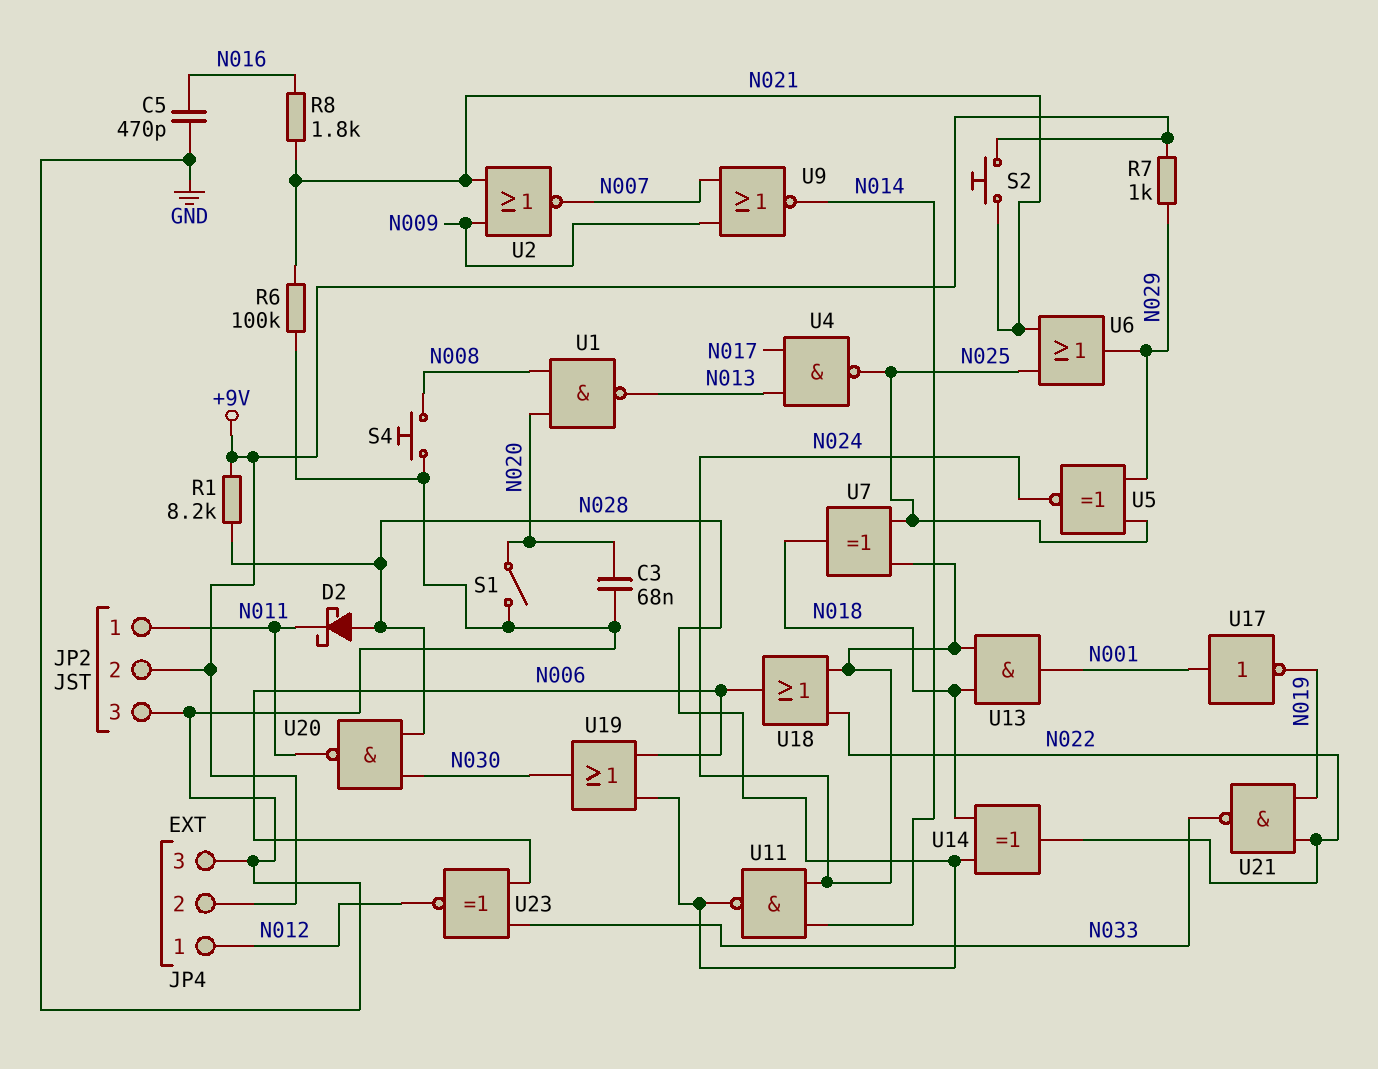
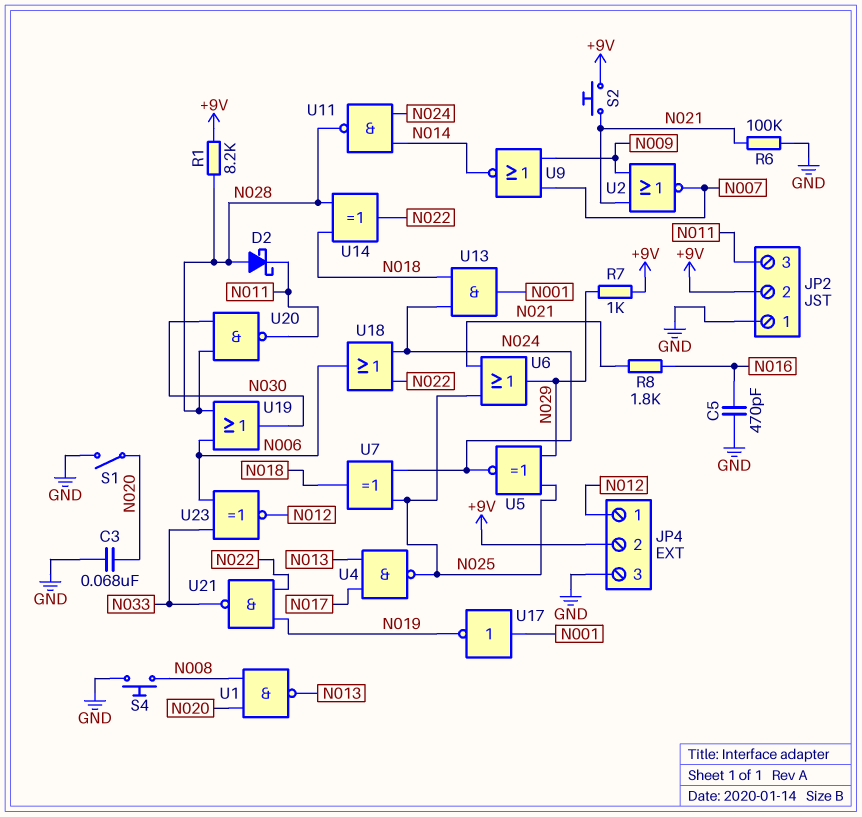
JP2 pin 1: N011 -> GND
JP2 pin 3: GND -> N011

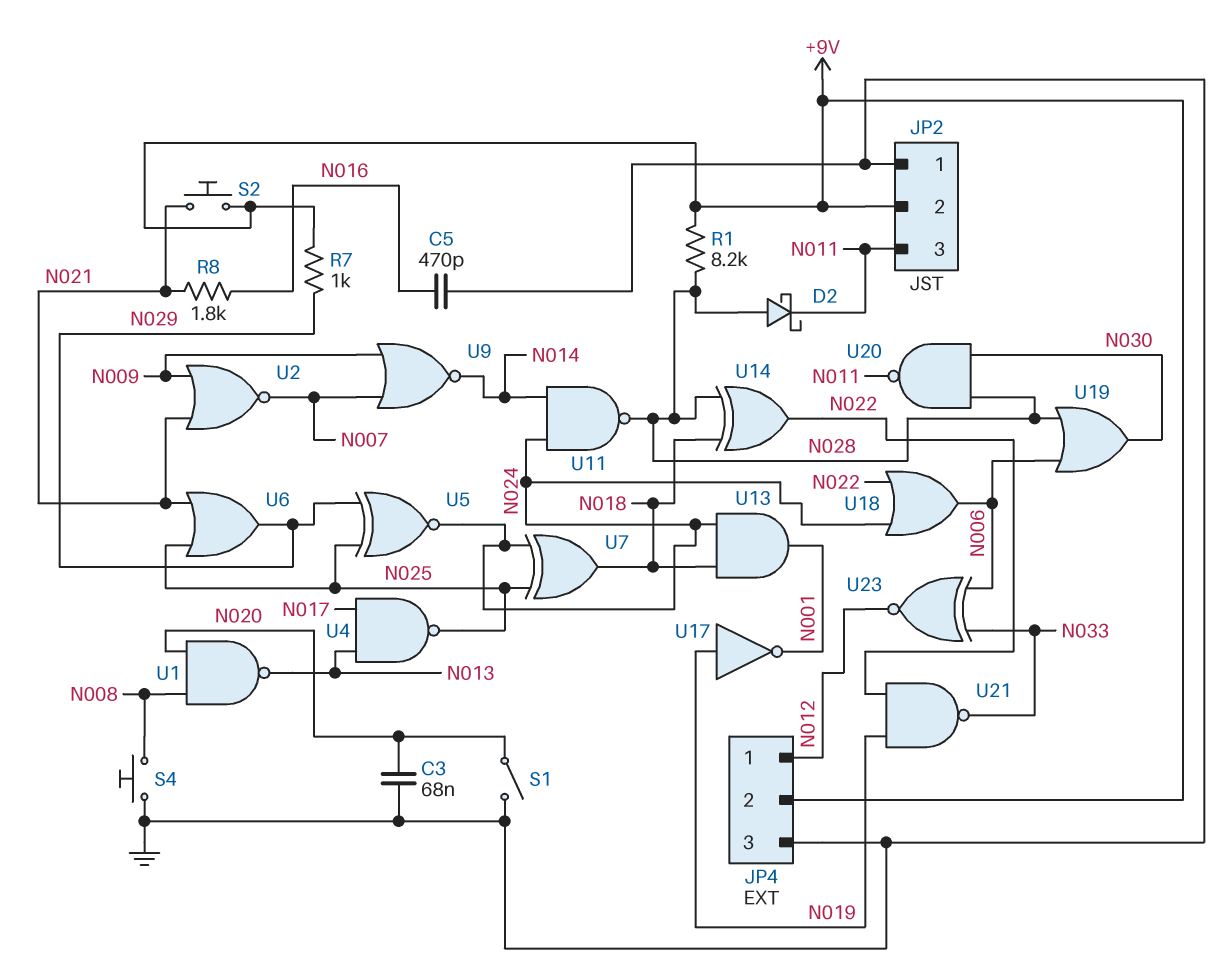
R6: 100k (GND, N021) -> none
U17: NOT (in N001, out N019) -> NOT (in N019, out N001)

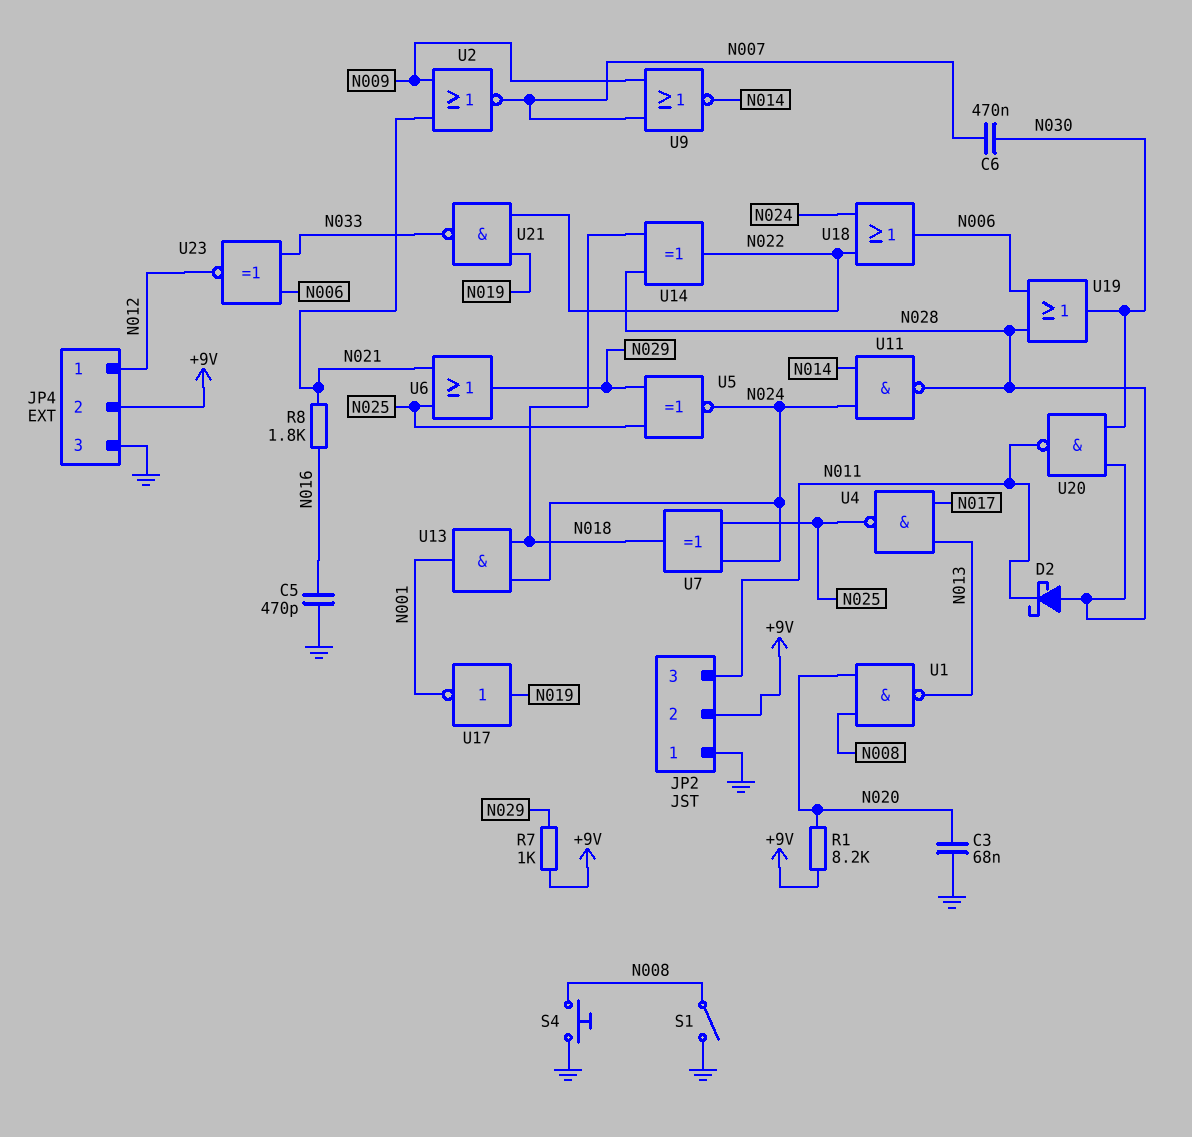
C6: none -> 470nF (N007, N030)
R1: 8.2k (+9V, N028) -> 8.2k (+9V, N020)
S1: switch (GND, N020) -> switch (GND, N008)
S2: button (+9V, N021) -> none

